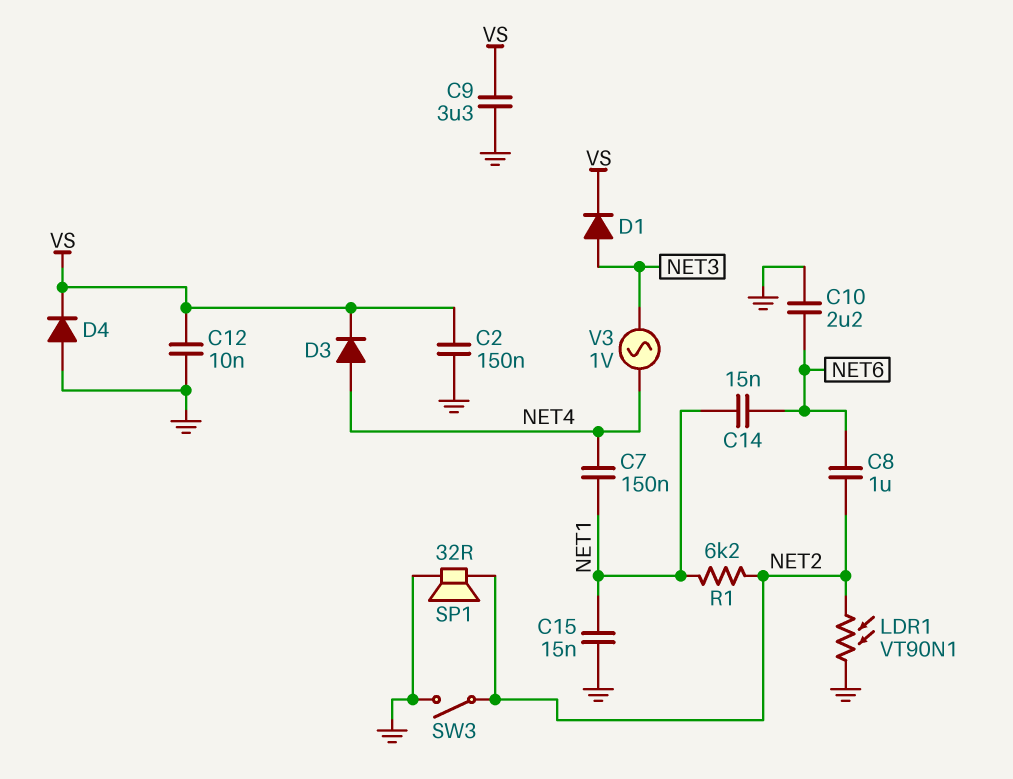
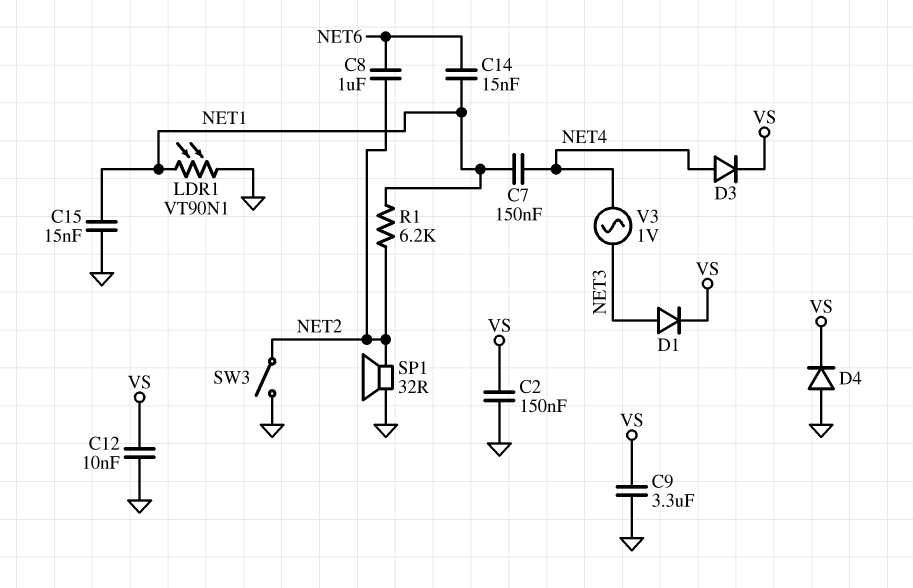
C10: 2.2uF (GND, NET6) -> none
LDR1: VT90N1 (GND, NET2) -> VT90N1 (GND, NET1)

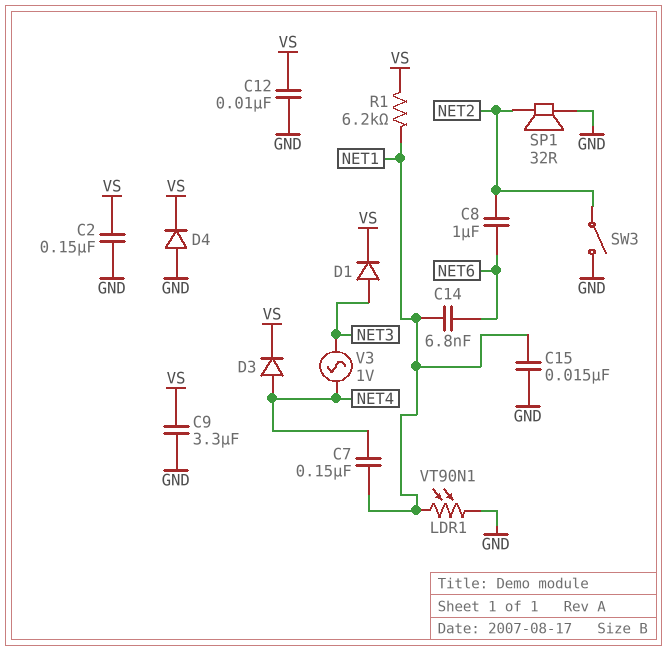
C14: 15nF (NET1, NET6) -> 6.8nF (NET1, NET6)
R1: 6.2k (NET1, NET2) -> 6.2k (NET1, VS)

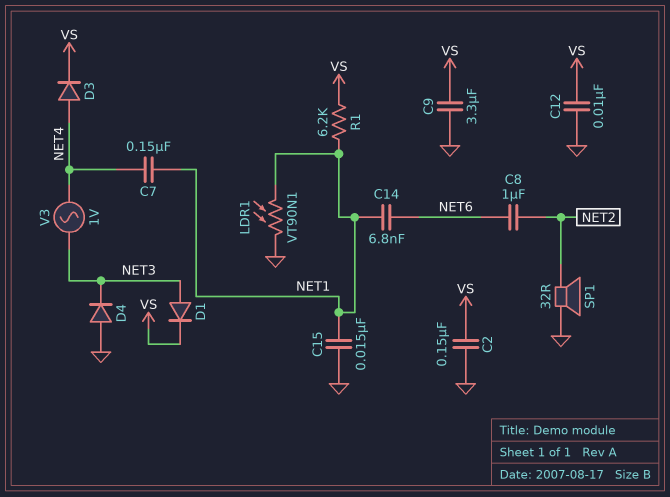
D4: diode (A GND, K VS) -> diode (A GND, K NET3)
SW3: switch (GND, NET2) -> none

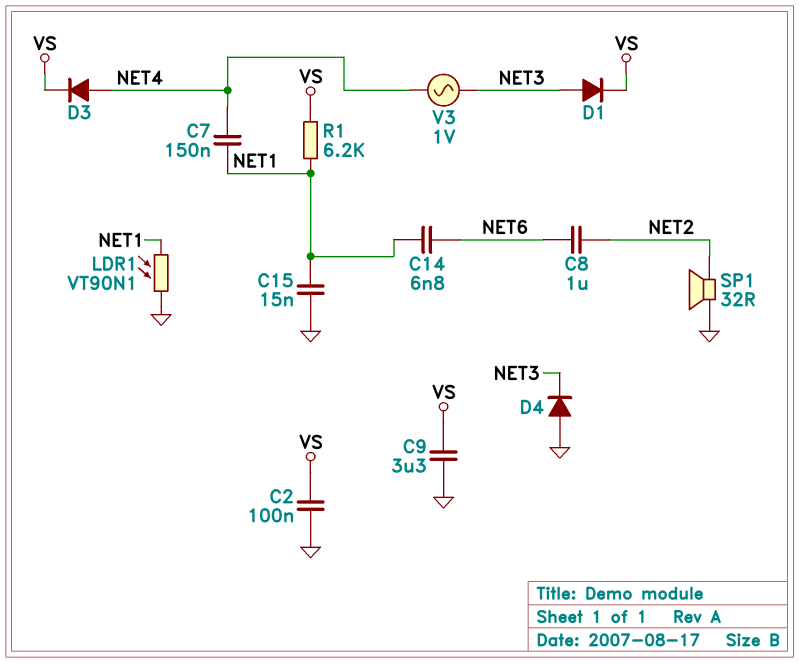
C2: 150nF (GND, VS) -> 100nF (GND, VS)
C12: 10nF (GND, VS) -> none

